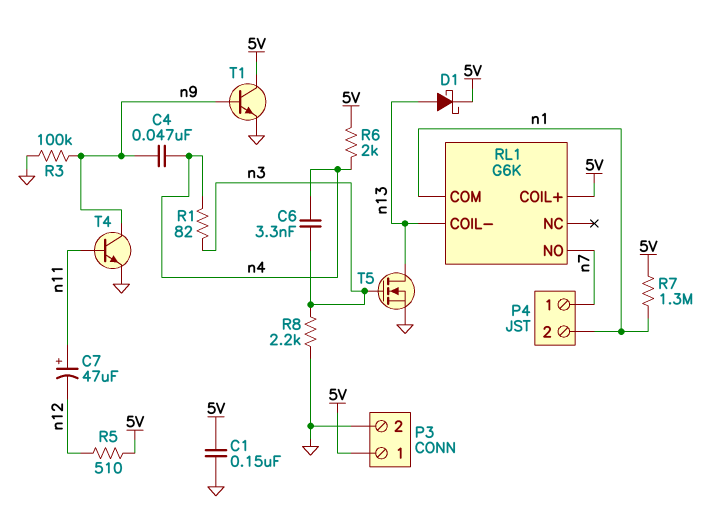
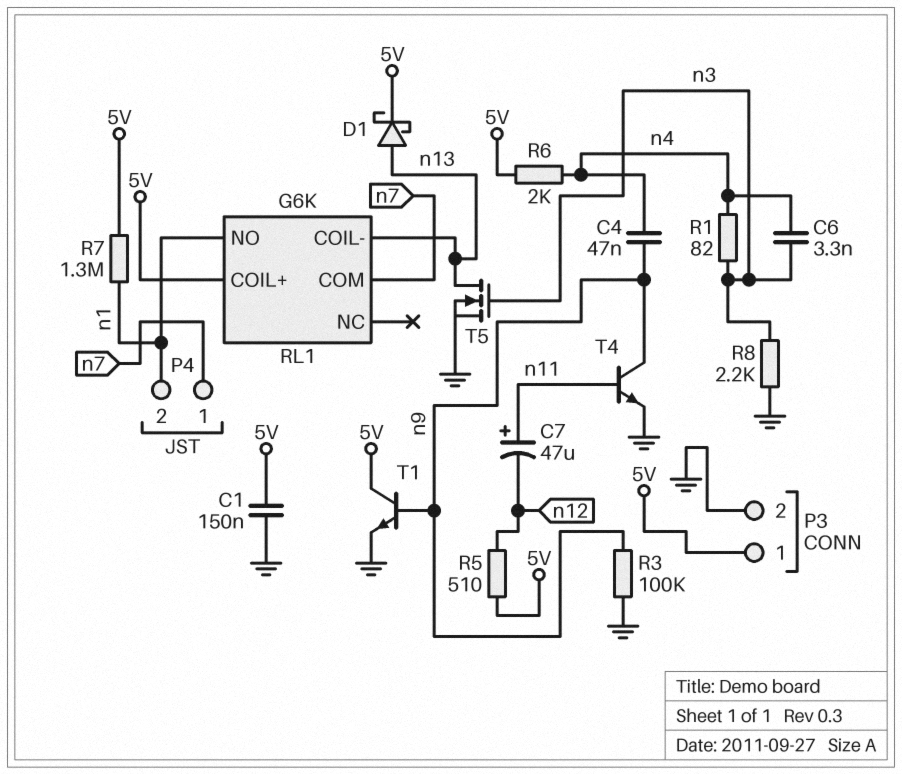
RL1 pin COM: n1 -> n7
RL1 pin NO: n7 -> n1

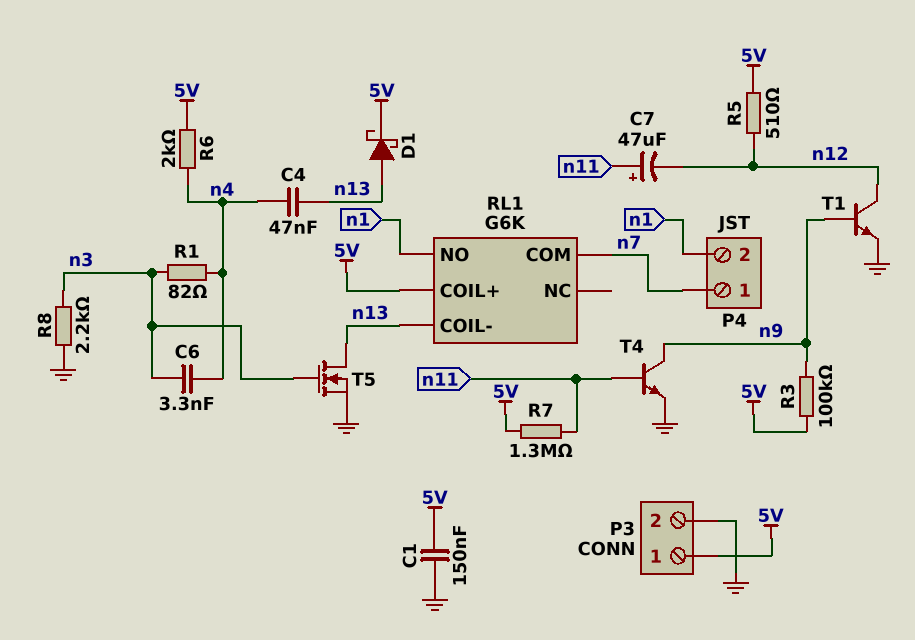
C4: 47nF (n4, n9) -> 47nF (n4, n13)
R3: 100k (GND, n9) -> 100k (5V, n9)
R7: 1.3M (5V, n1) -> 1.3M (5V, n11)
T1: NPN (B n9, C 5V, E GND) -> NPN (B n9, C n12, E GND)

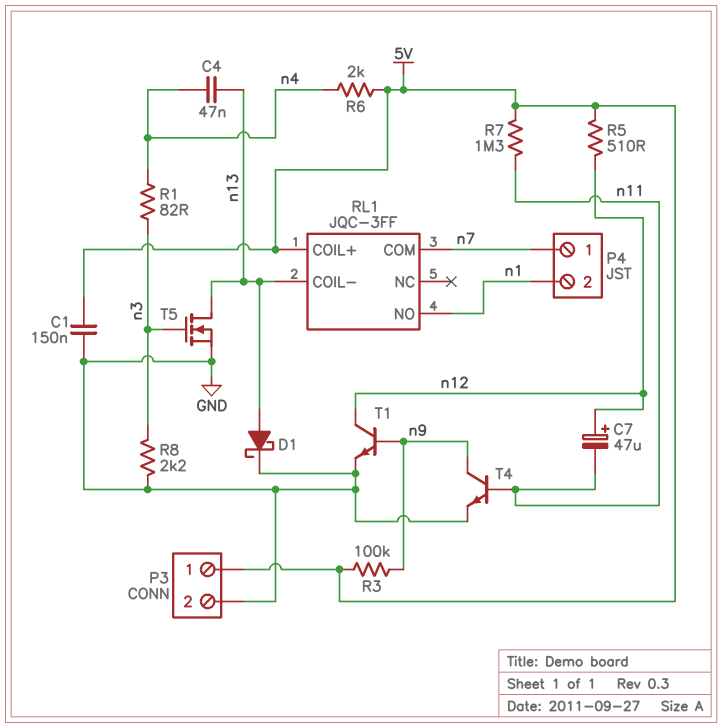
C6: 3.3nF (n3, n4) -> none
C7: 47uF (plus n11, minus n12) -> 47uF (plus n12, minus n11)
D1: schottky (A n13, K 5V) -> schottky (A n13, K GND)
RL1: G6K -> JQC-3FF

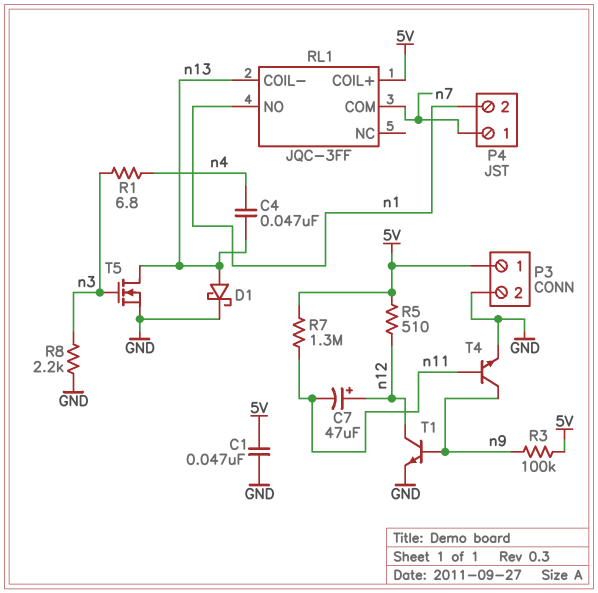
C1: 150nF (5V, GND) -> 47nF (5V, GND)
R1: 82 (n3, n4) -> 6.8 (n3, n4)
R6: 2k (5V, n4) -> none

